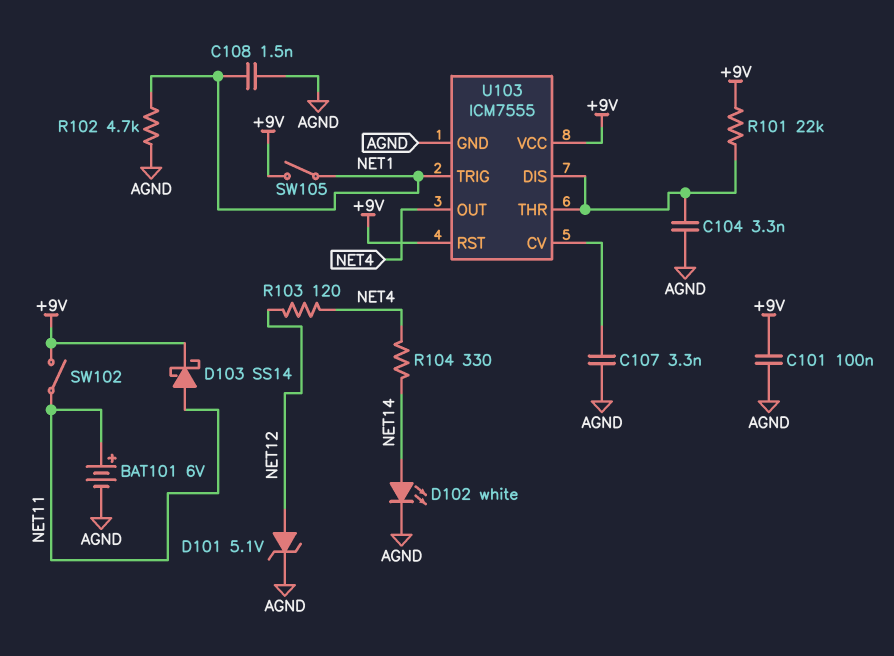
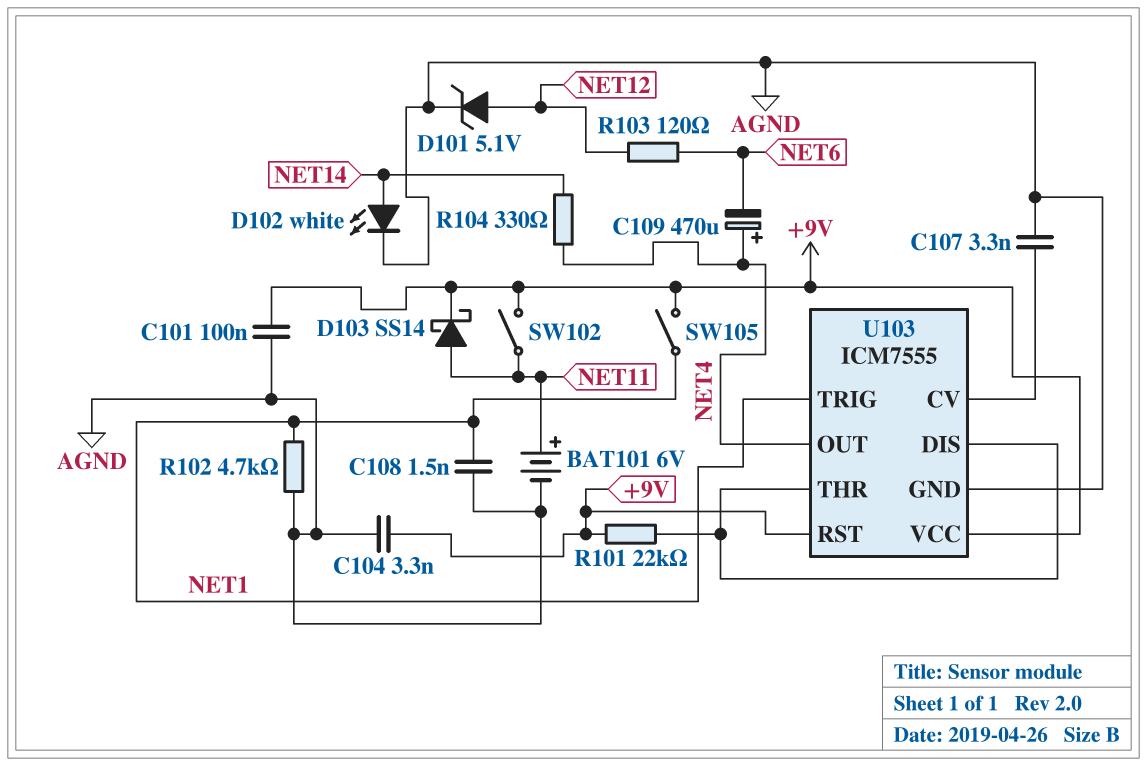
C104: 3.3nF (AGND, U103/DIS) -> 3.3nF (+9V, AGND)
C109: none -> 470uF (plus NET4, minus NET6)
R103: 120 (NET4, NET12) -> 120 (NET6, NET12)

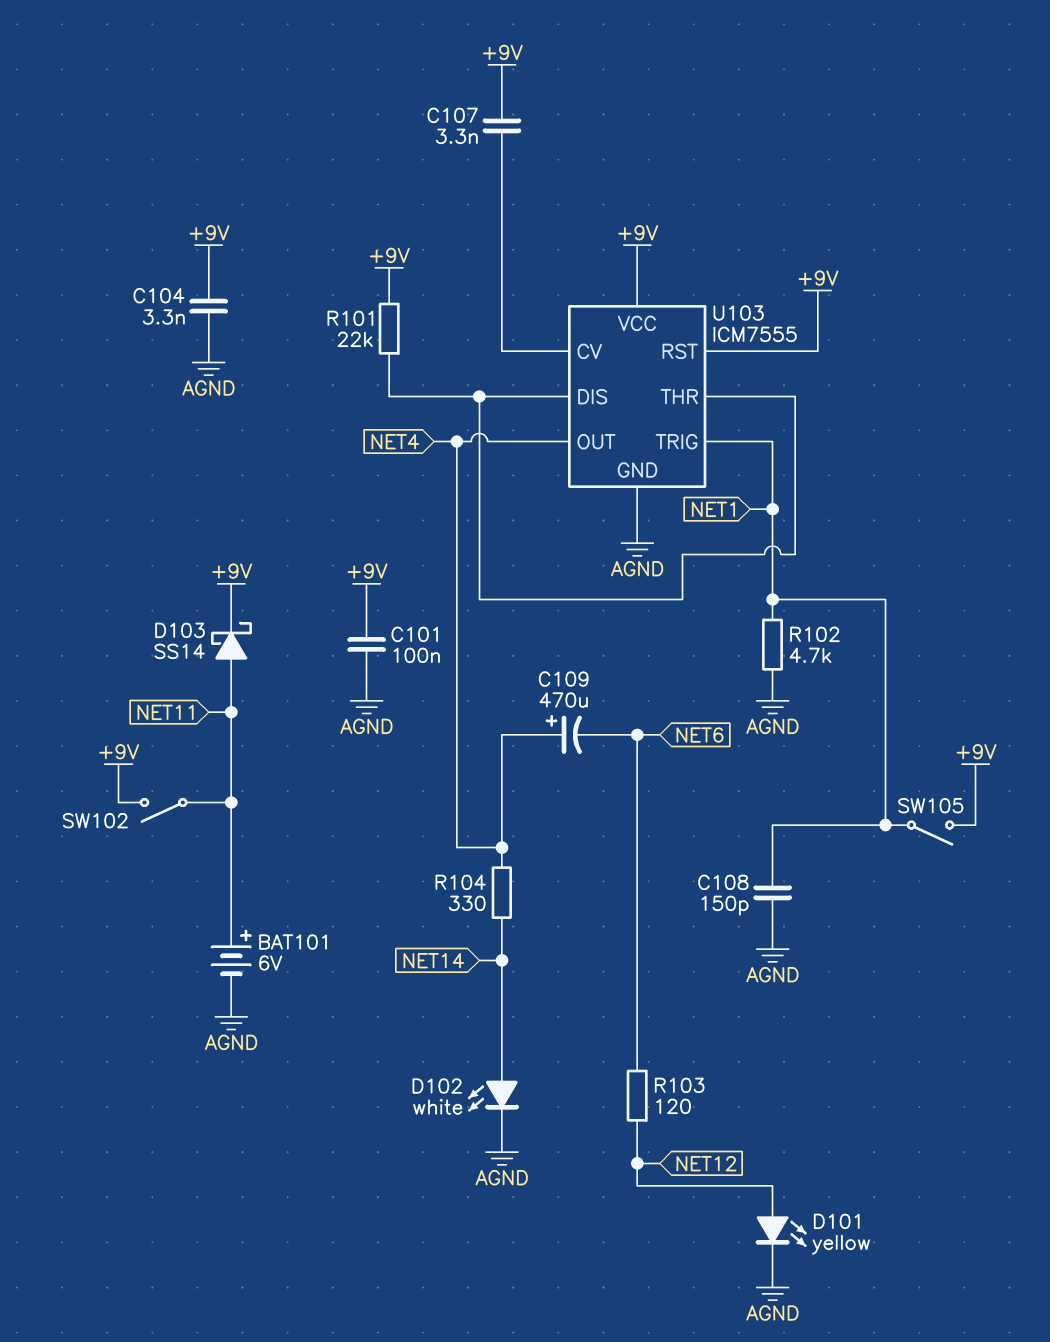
C107: 3.3nF (AGND, U103/CV) -> 3.3nF (+9V, U103/CV)
C108: 1.5nF (AGND, NET1) -> 150pF (AGND, NET1)
D101: zener 5.1V (A NET12, K AGND) -> LED yellow (A NET12, K AGND)

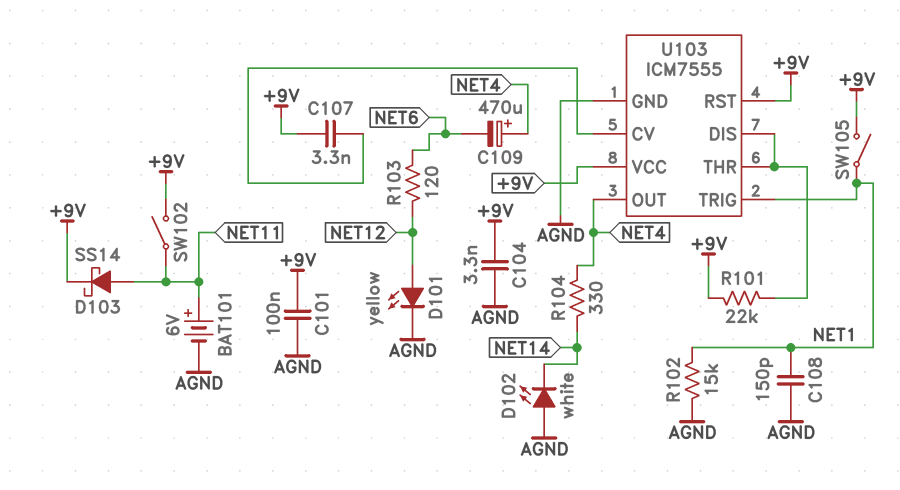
D102: LED white (A NET14, K AGND) -> LED white (A AGND, K NET14)
R102: 4.7k (AGND, NET1) -> 15k (AGND, NET1)

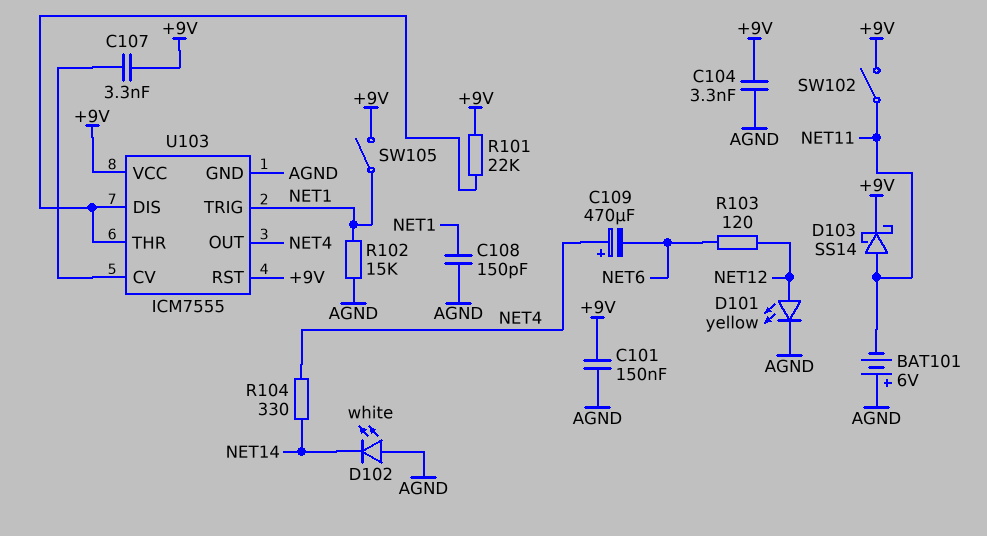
BAT101: 6V (plus NET11, minus AGND) -> 6V (plus AGND, minus NET11)
C101: 100nF (+9V, AGND) -> 150nF (+9V, AGND)

